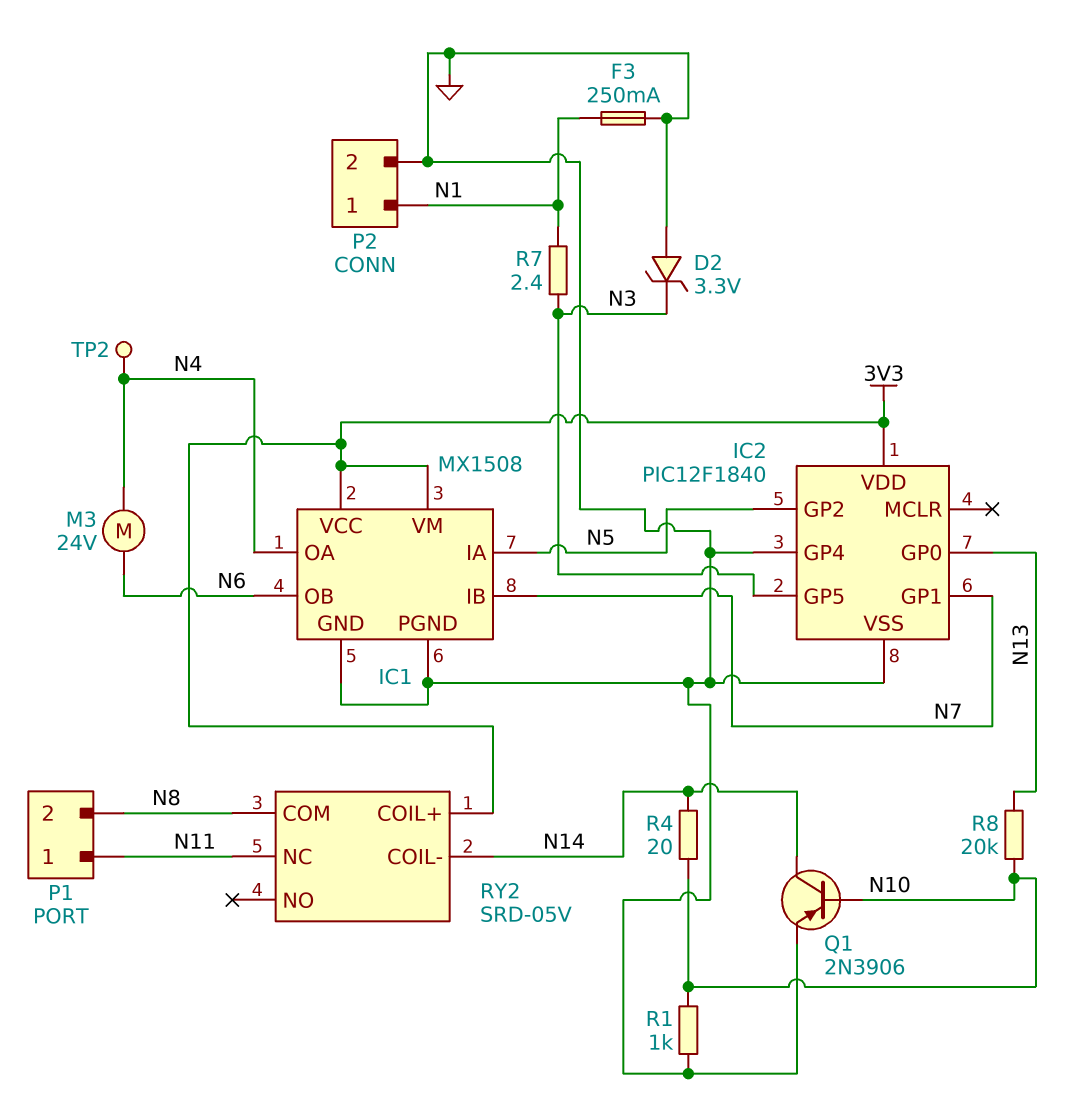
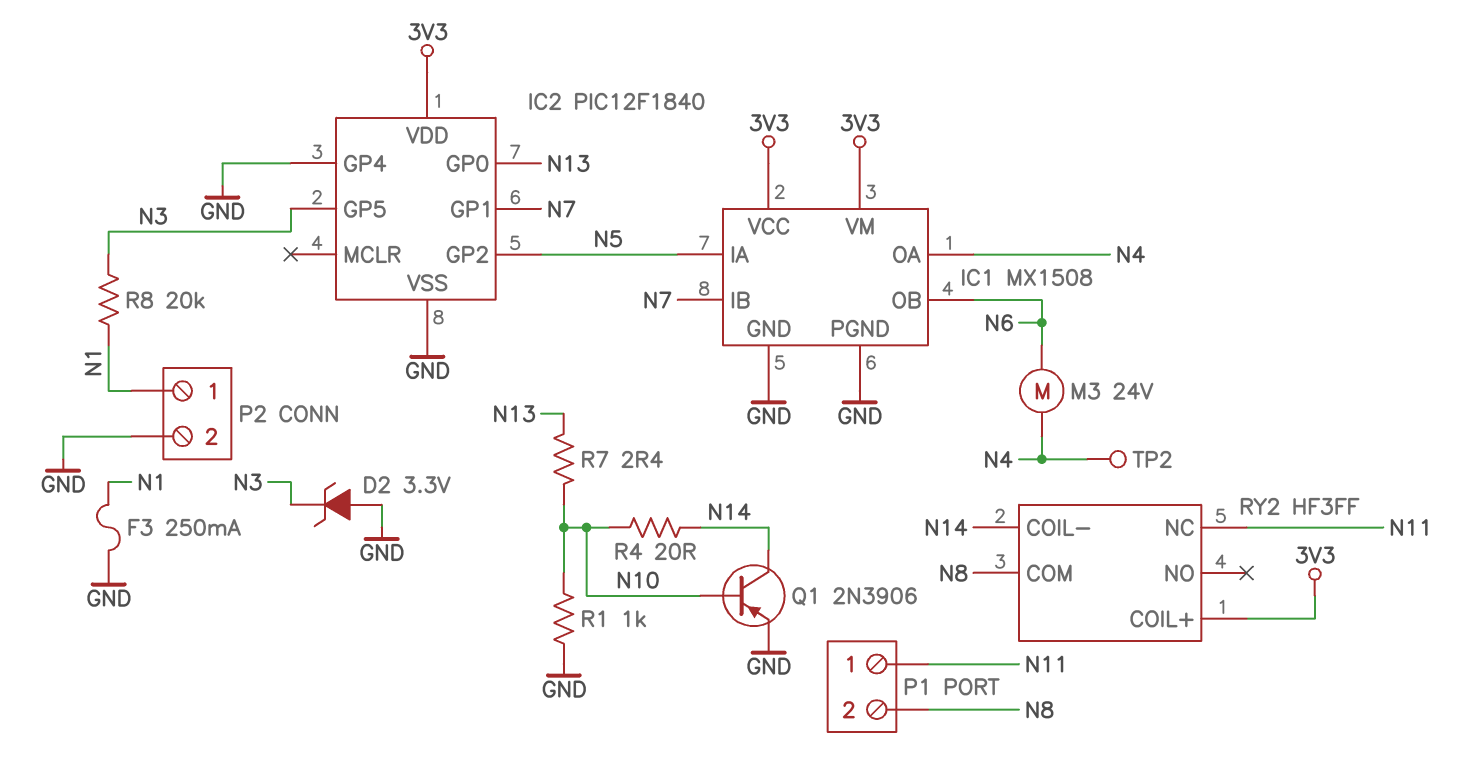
R7: 2.4 (N1, N3) -> 2.4 (N10, N13)
R8: 20k (N10, N13) -> 20k (N1, N3)
RY2: SRD-05V -> HF3FF

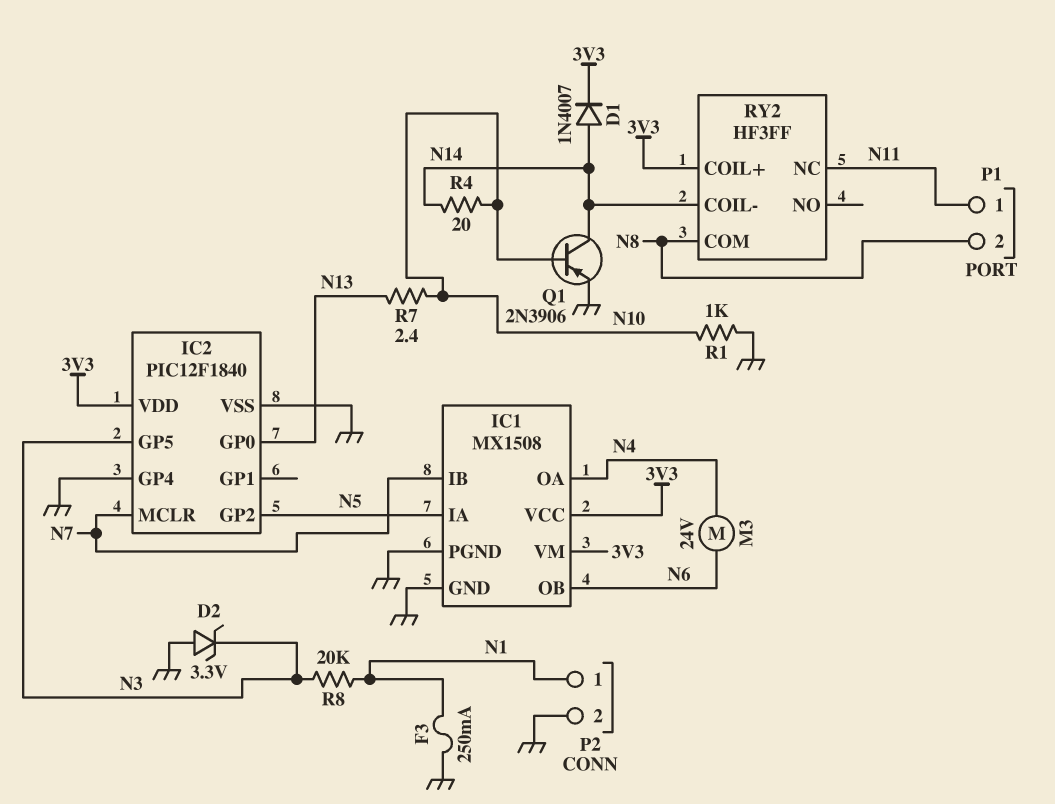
D1: none -> diode 1N4007 (A N14, K 3V3)
IC2 pin GP1: N7 -> none
IC2 pin MCLR: none -> N7
TP2: test point (N4) -> none

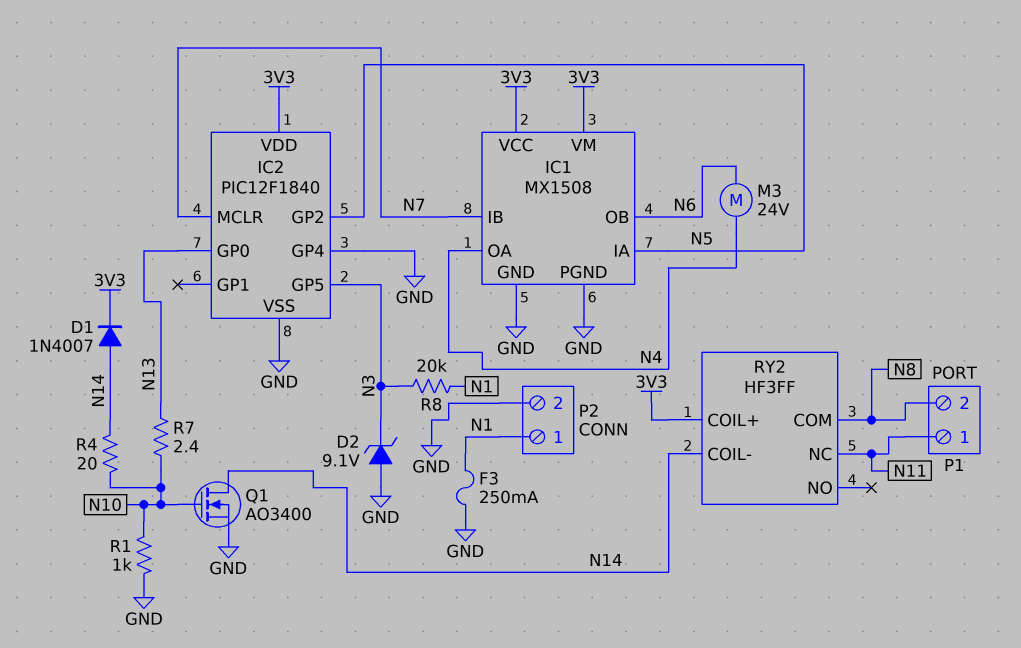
D2: zener 3.3V (A GND, K N3) -> zener 9.1V (A GND, K N3)
Q1: PNP 2N3906 (B N10, C N14, E GND) -> NMOS AO3400 (G N10, D N14, S GND)

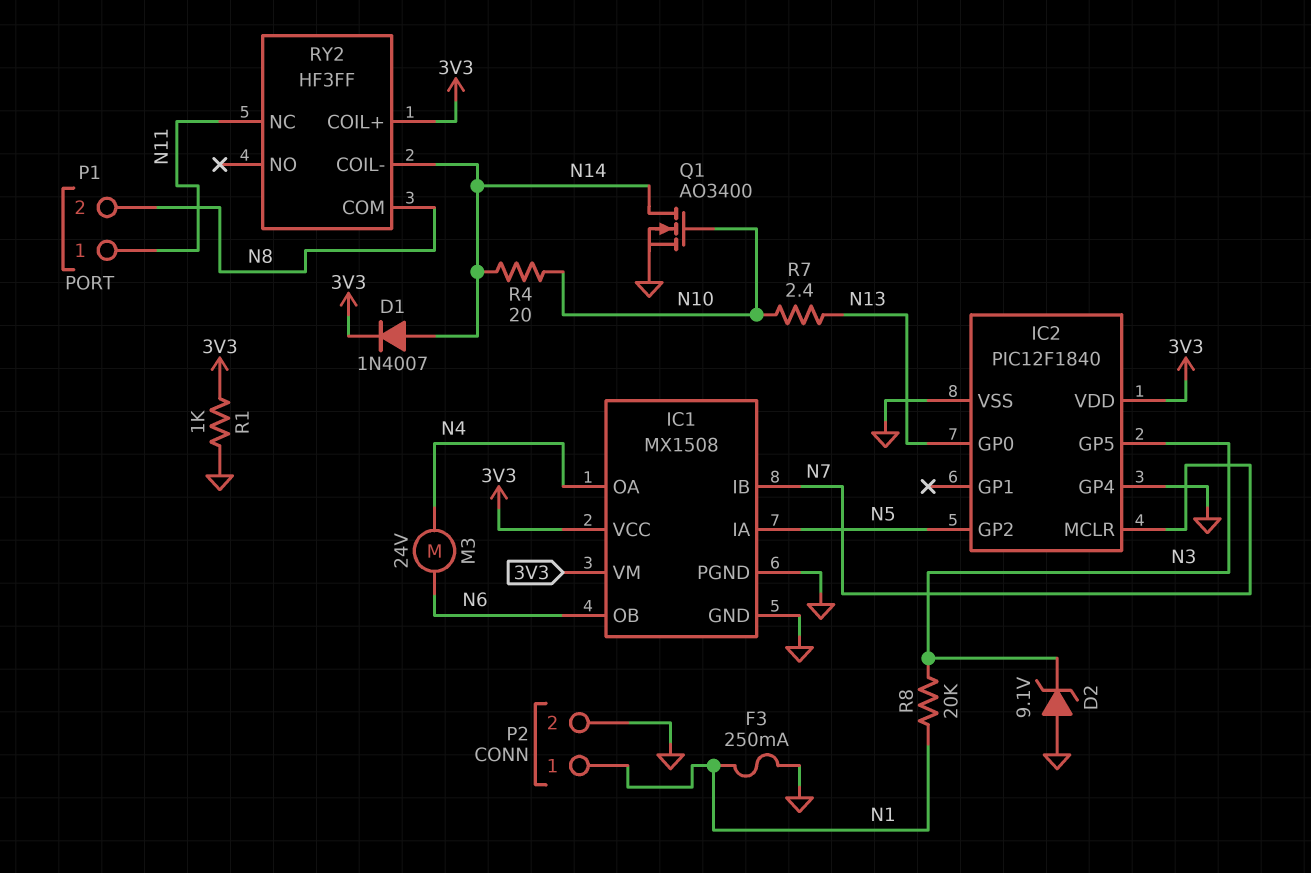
R1: 1k (GND, N10) -> 1k (3V3, GND)

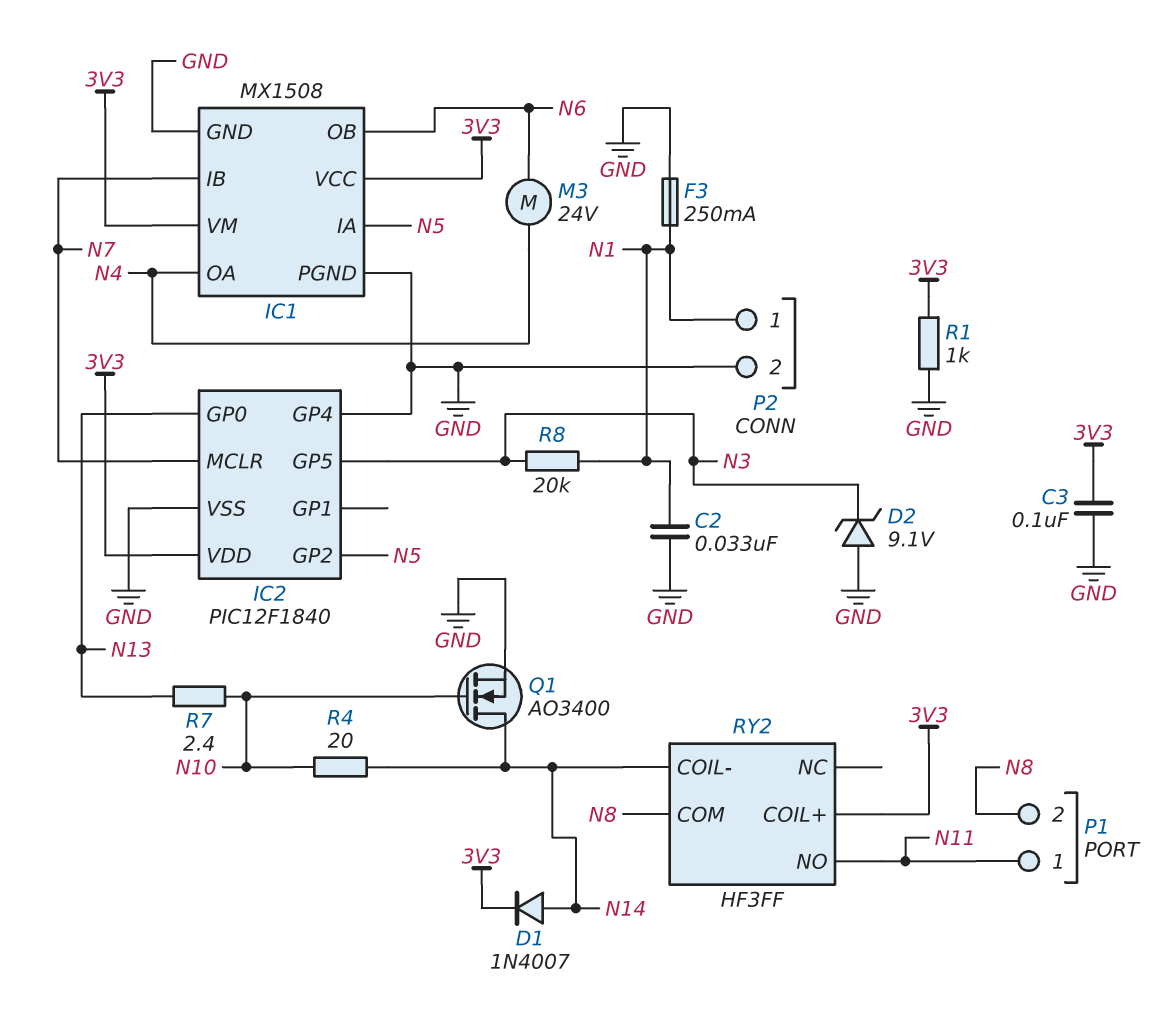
C2: none -> 33nF (GND, N1)
C3: none -> 100nF (3V3, GND)
RY2 pin NC: N11 -> none
RY2 pin NO: none -> N11

